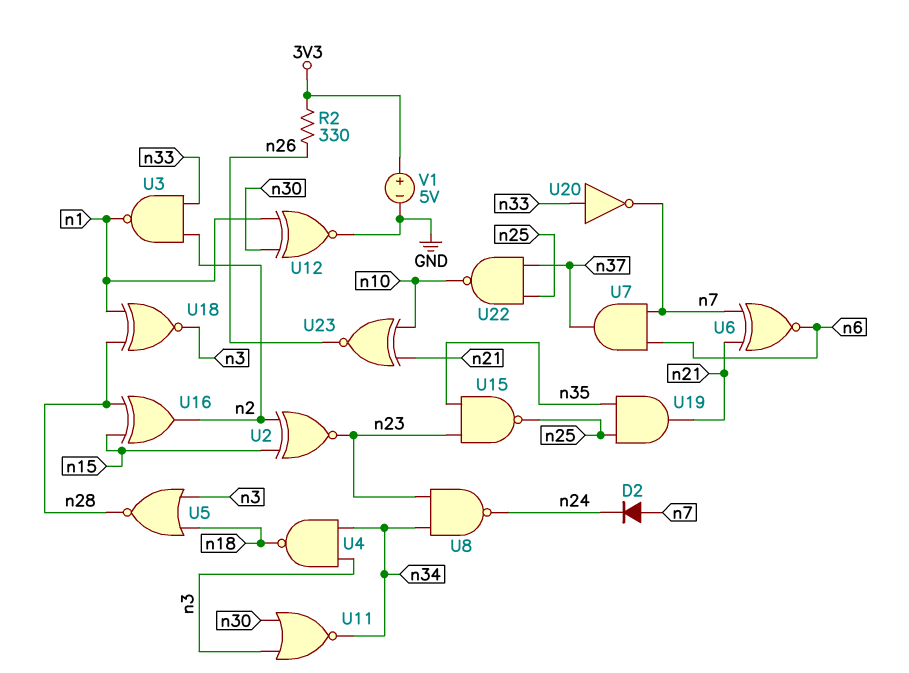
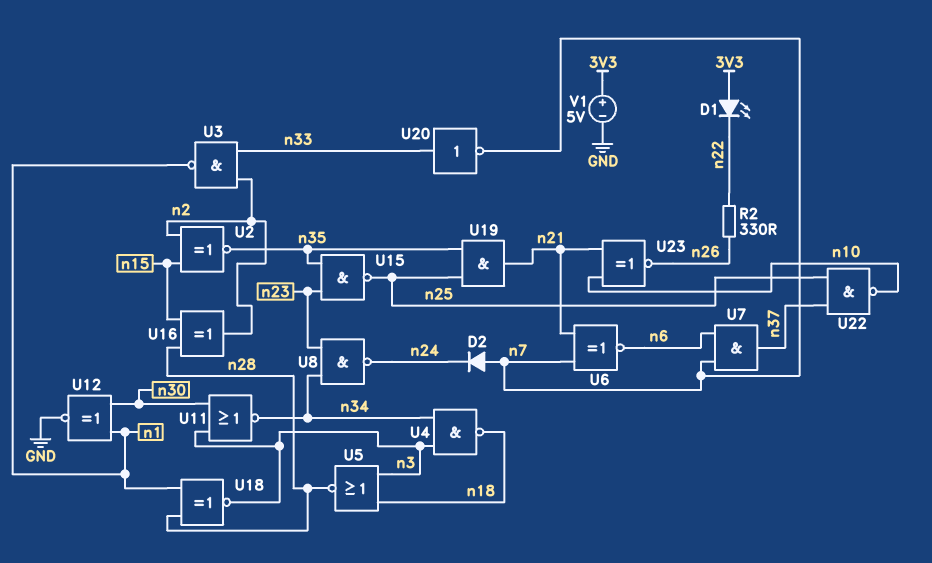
D1: none -> LED (A 3V3, K n22)
R2: 330 (3V3, n26) -> 330 (n22, n26)
U2: XNOR (in n2, in n15, out n23) -> XNOR (in n2, in n15, out n35)

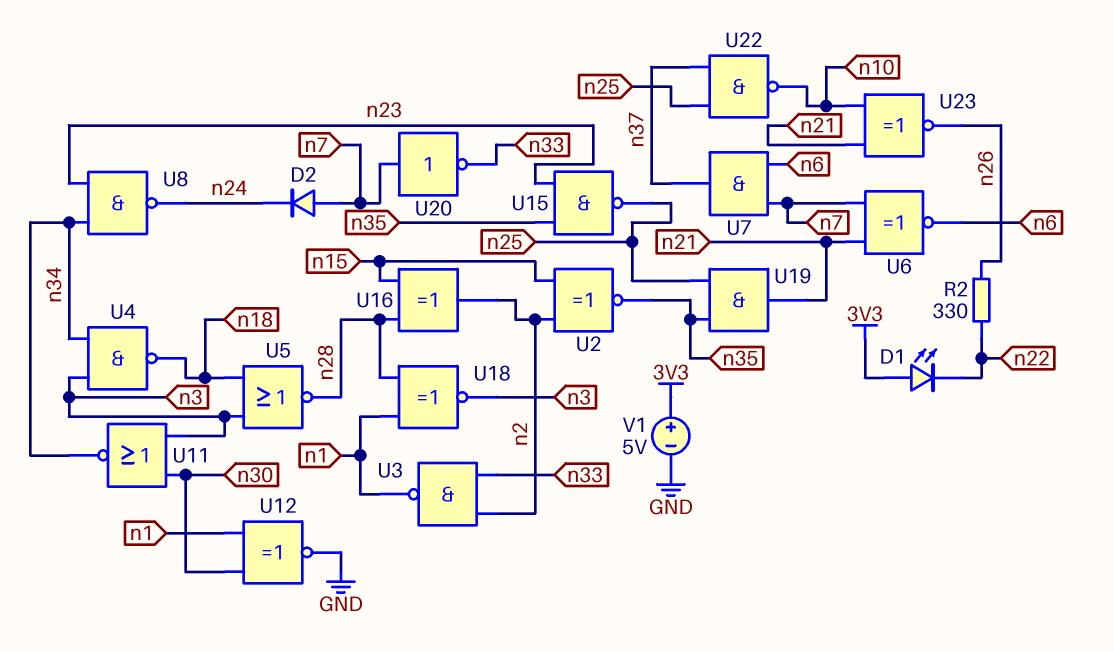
U20: NOT (in n33, out n7) -> NOT (in n7, out n33)

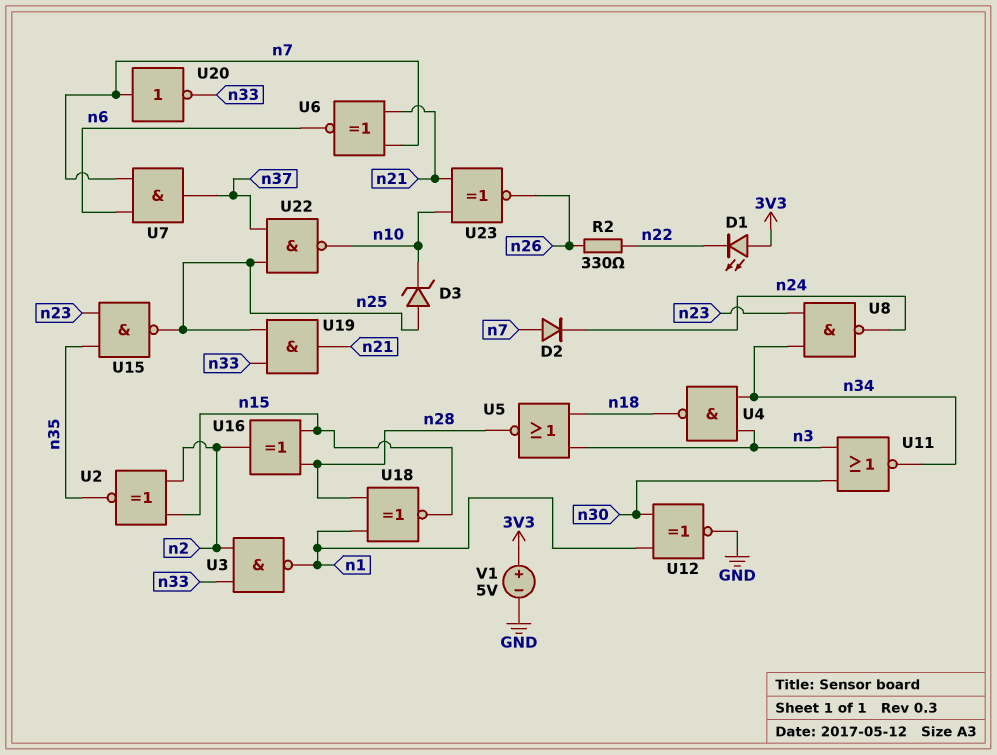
D3: none -> zener (A n25, K n10)
U18: XNOR (in n1, in n28, out n3) -> XNOR (in n1, in n28, out n15)
U19: AND (in n25, in n35, out n21) -> AND (in n25, in n33, out n21)

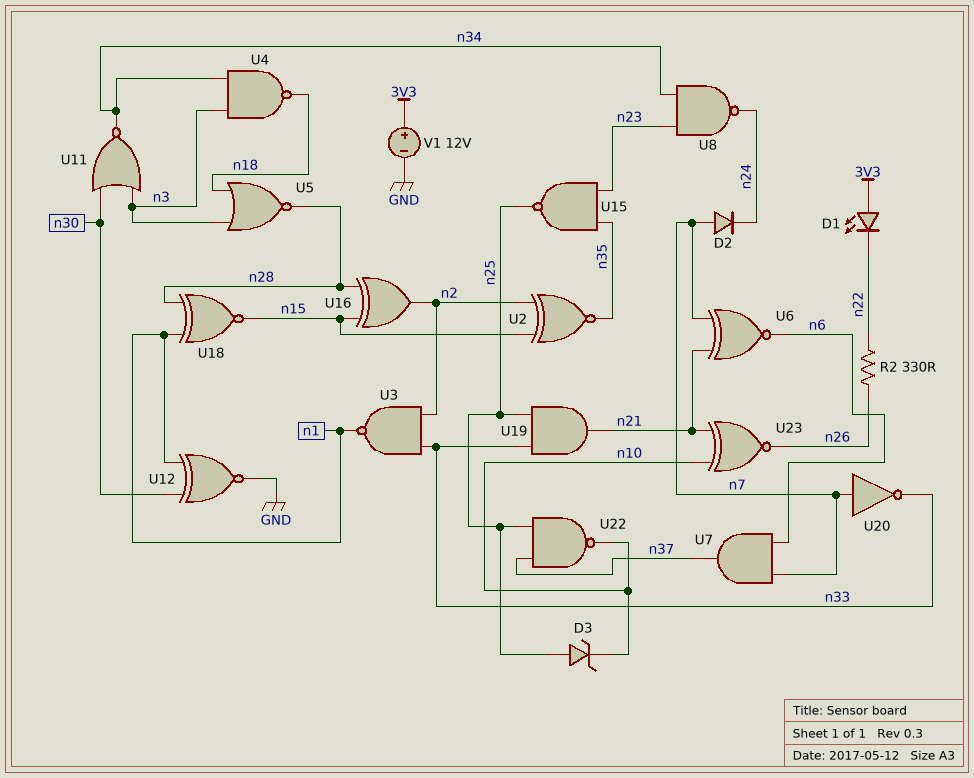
V1: 5V (plus 3V3, minus GND) -> 12V (plus 3V3, minus GND)

